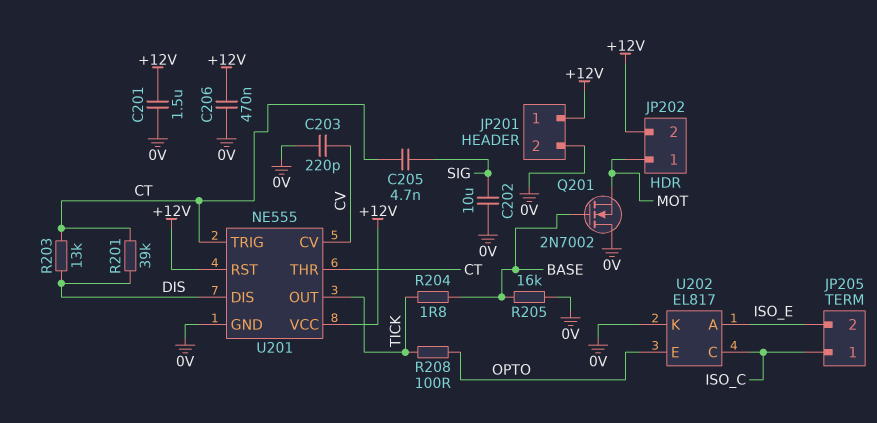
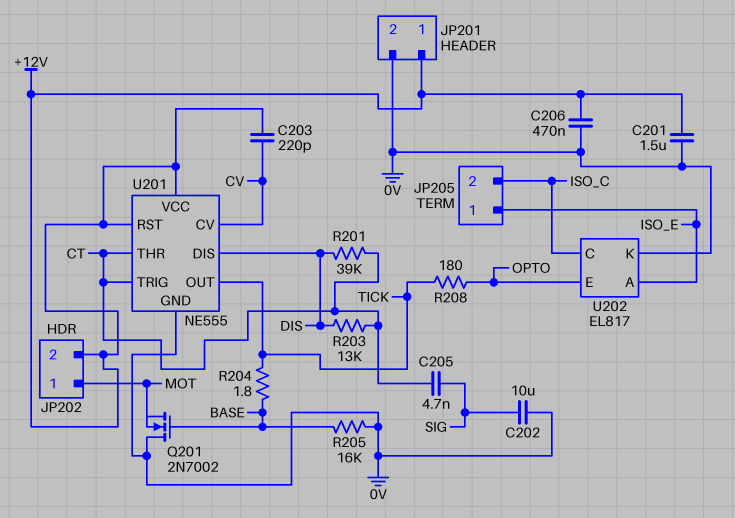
C203: 220pF (0V, CV) -> 220pF (+12V, CV)
JP205 pin 1: ISO_C -> ISO_E
JP205 pin 2: ISO_E -> ISO_C
R208: 100 (OPTO, TICK) -> 180 (OPTO, TICK)

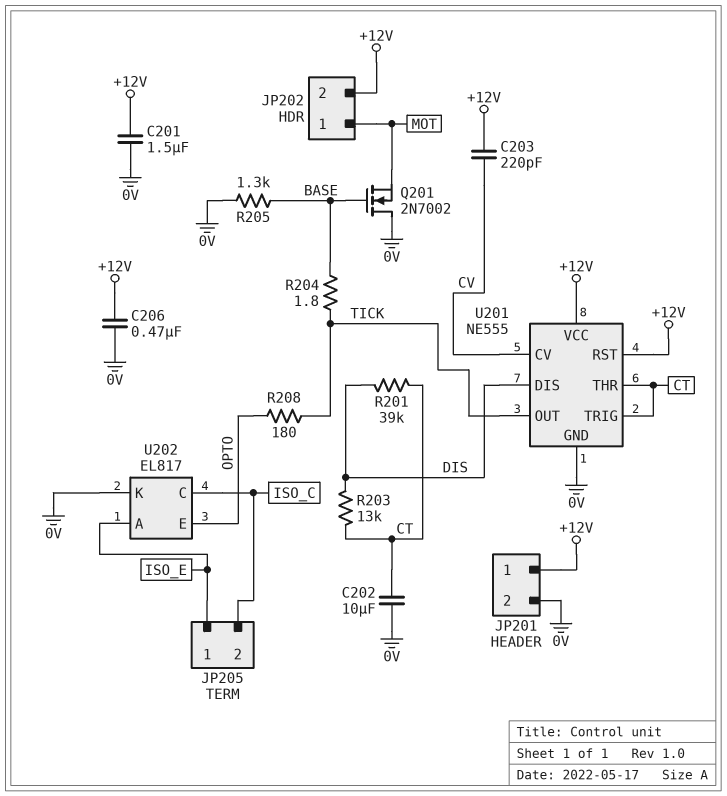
C202: 10uF (0V, SIG) -> 10uF (0V, CT)
C205: 4.7nF (CT, SIG) -> none
R205: 16k (0V, BASE) -> 1.3k (0V, BASE)

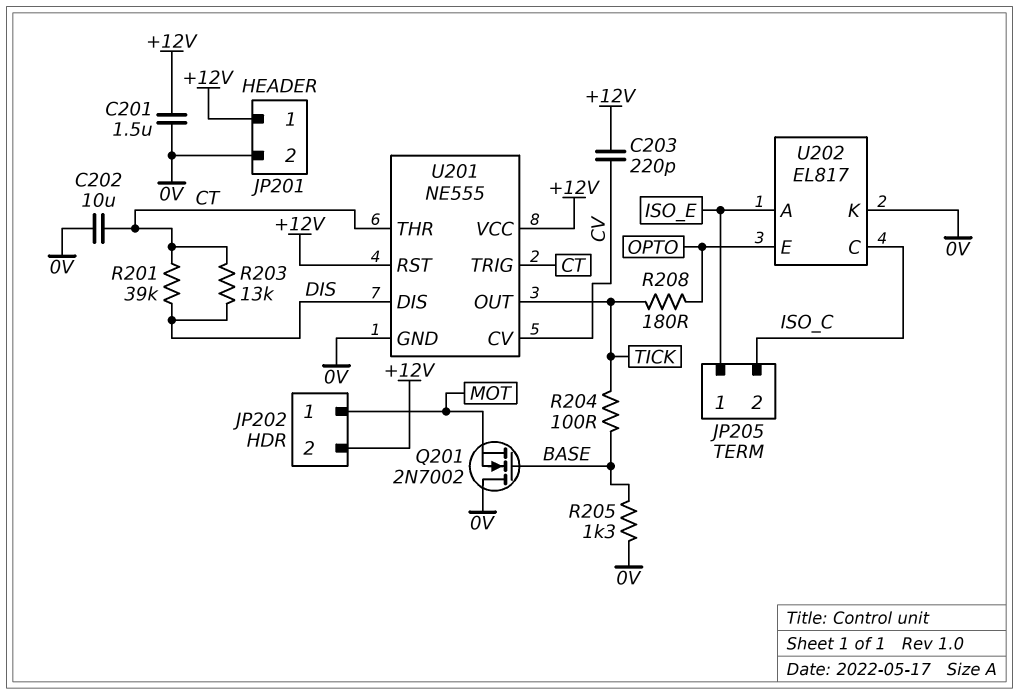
C206: 470nF (+12V, 0V) -> none
R204: 1.8 (BASE, TICK) -> 100 (BASE, TICK)

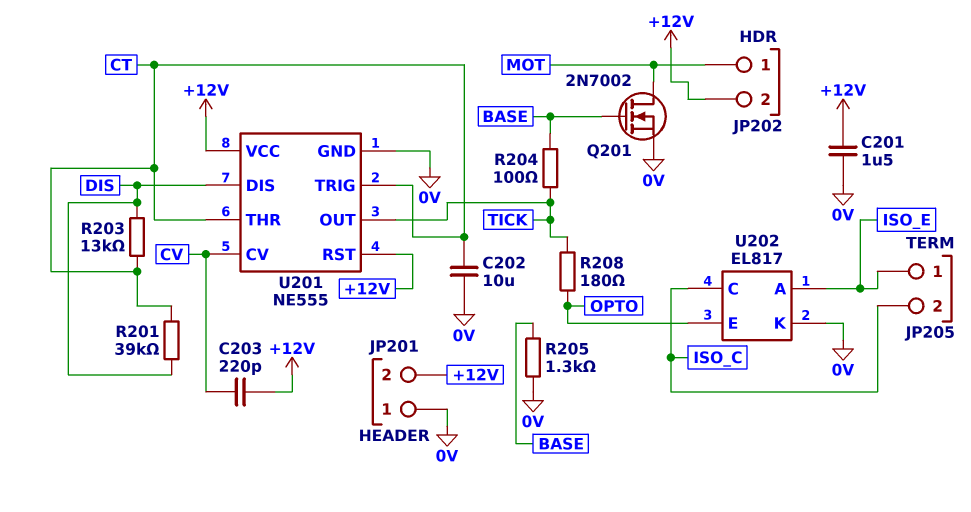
JP201 pin 1: +12V -> 0V
JP201 pin 2: 0V -> +12V
Q201: NMOS 2N7002 (G BASE, D 0V, S MOT) -> NMOS 2N7002 (G BASE, D MOT, S 0V)

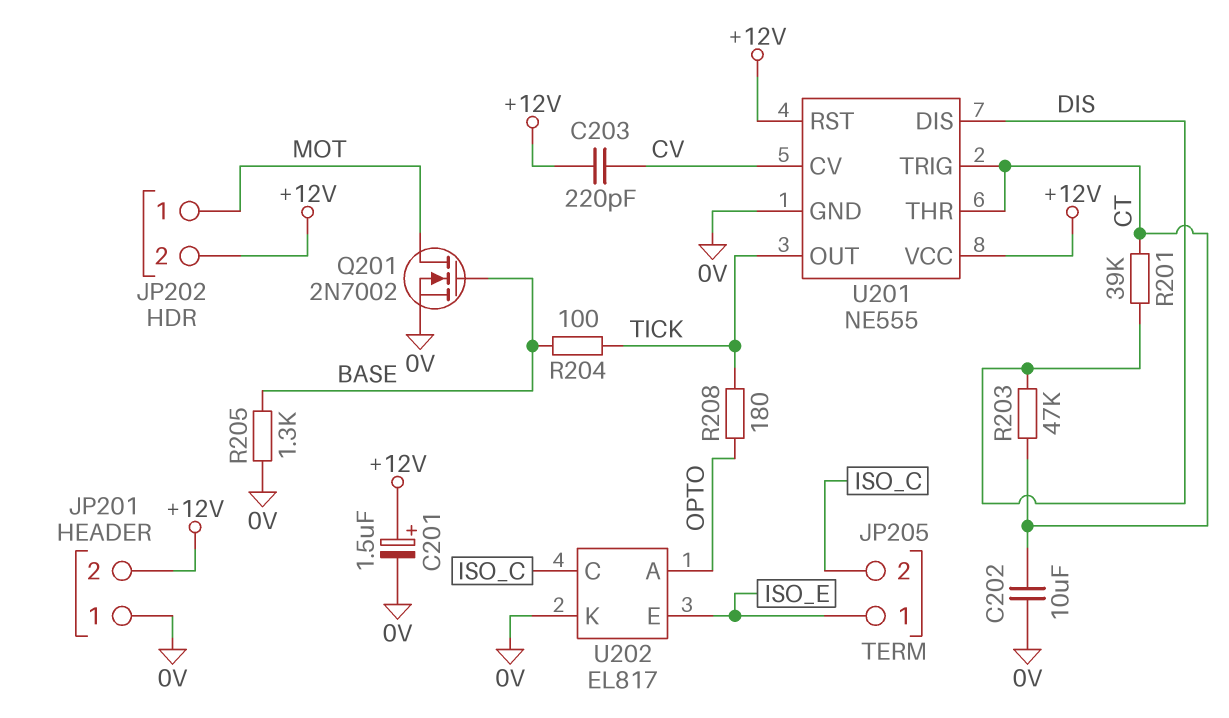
C201: 1.5uF (+12V, 0V) -> 1.5uF (plus +12V, minus 0V)
R203: 13k (CT, DIS) -> 47k (CT, DIS)
U202 pin A: ISO_E -> OPTO
U202 pin E: OPTO -> ISO_E

